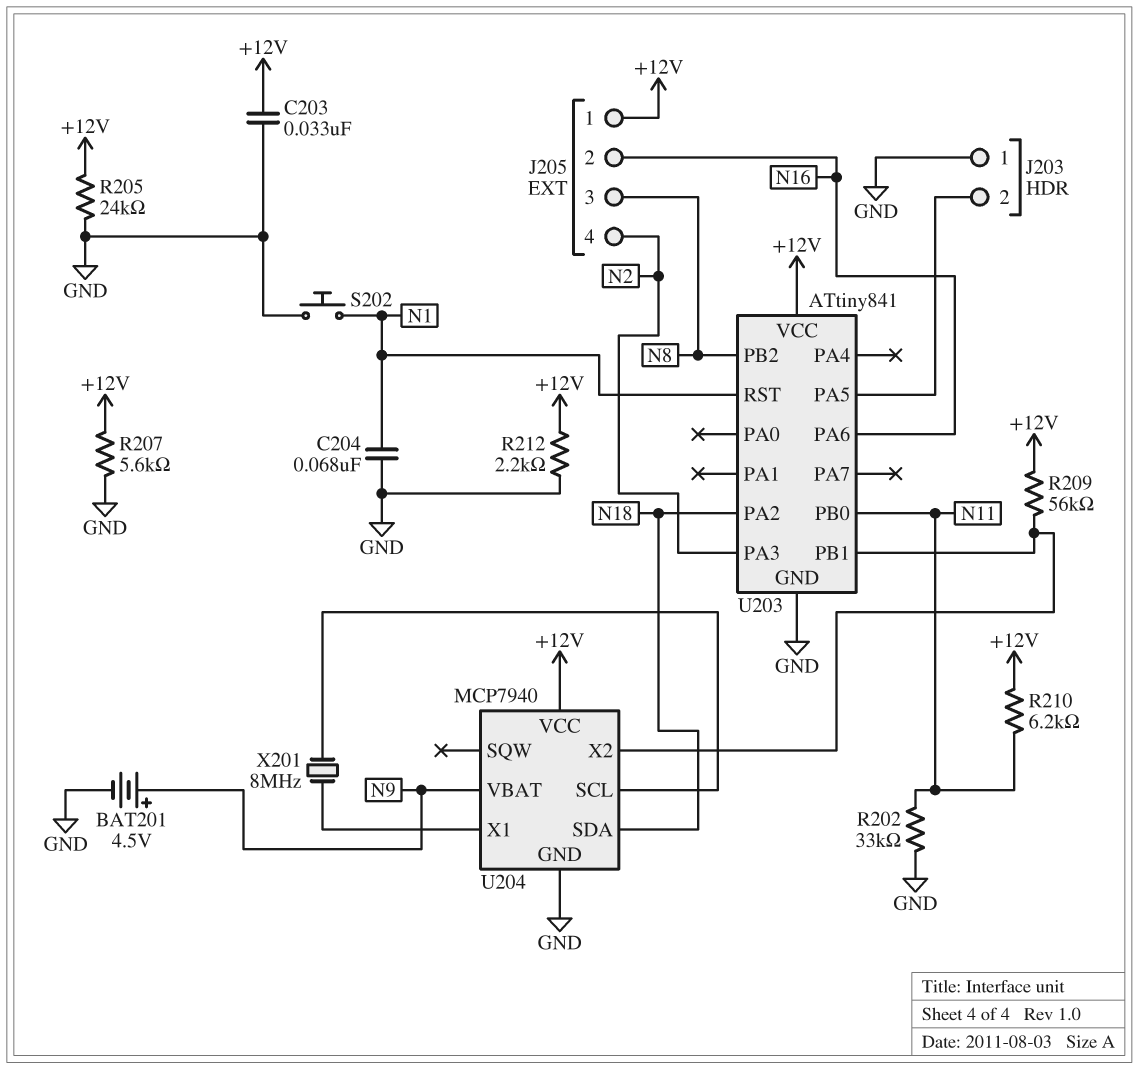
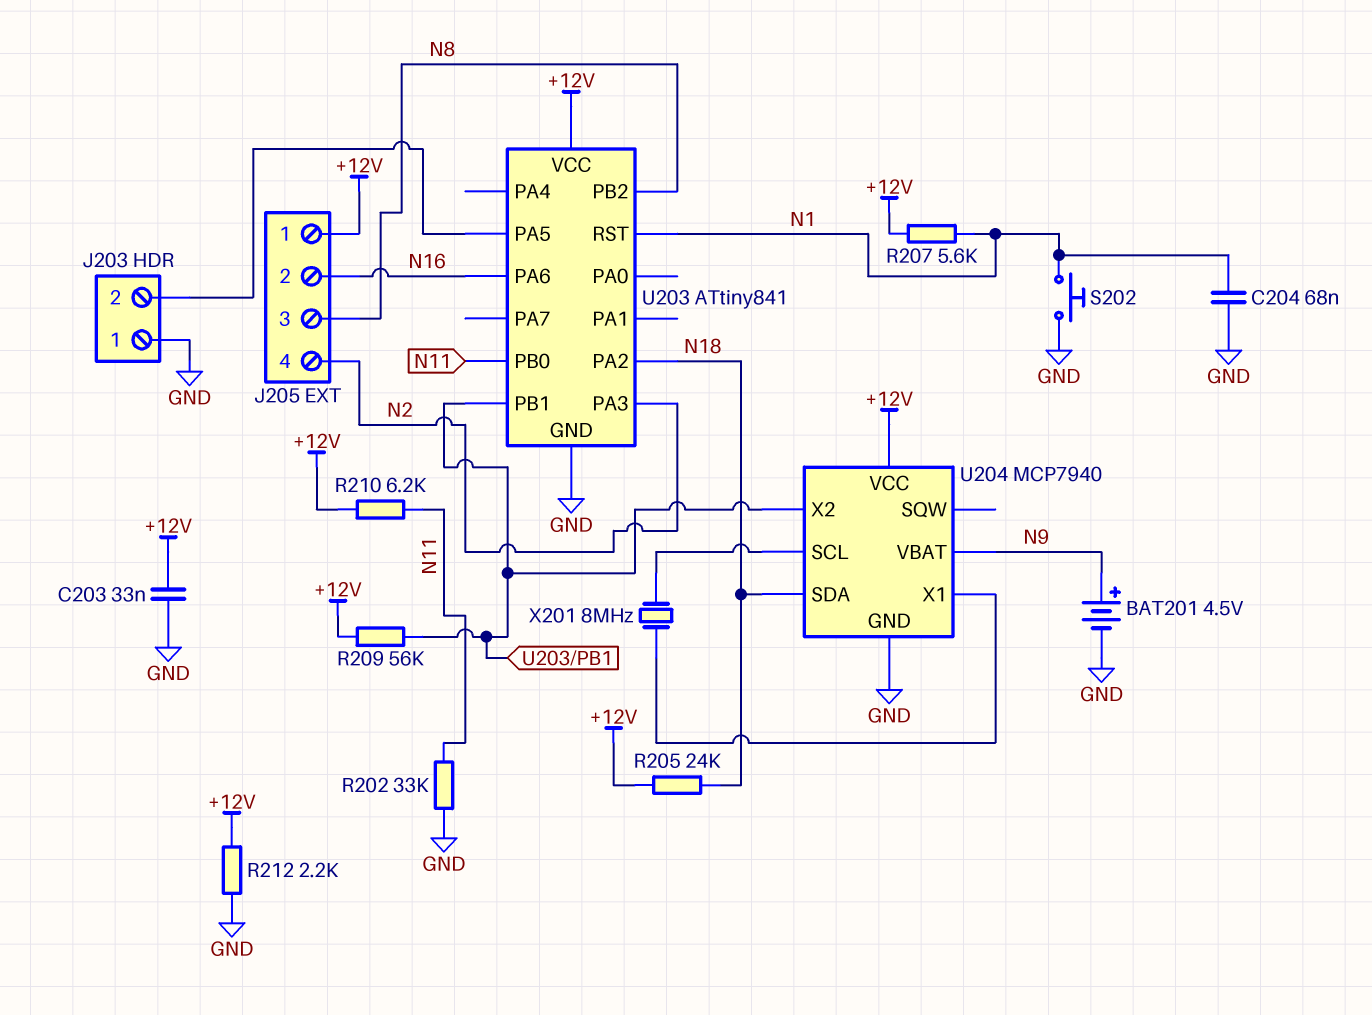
R205: 24k (+12V, GND) -> 24k (+12V, N18)
R207: 5.6k (+12V, GND) -> 5.6k (+12V, N1)

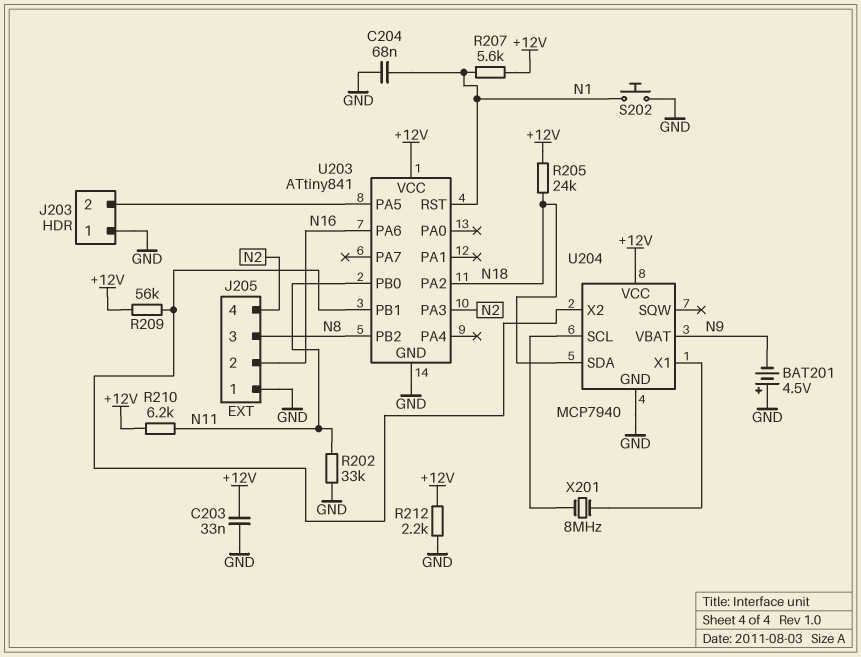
BAT201: 4.5V (plus N9, minus GND) -> 4.5V (plus GND, minus N9)
J205 pin 1: +12V -> GND

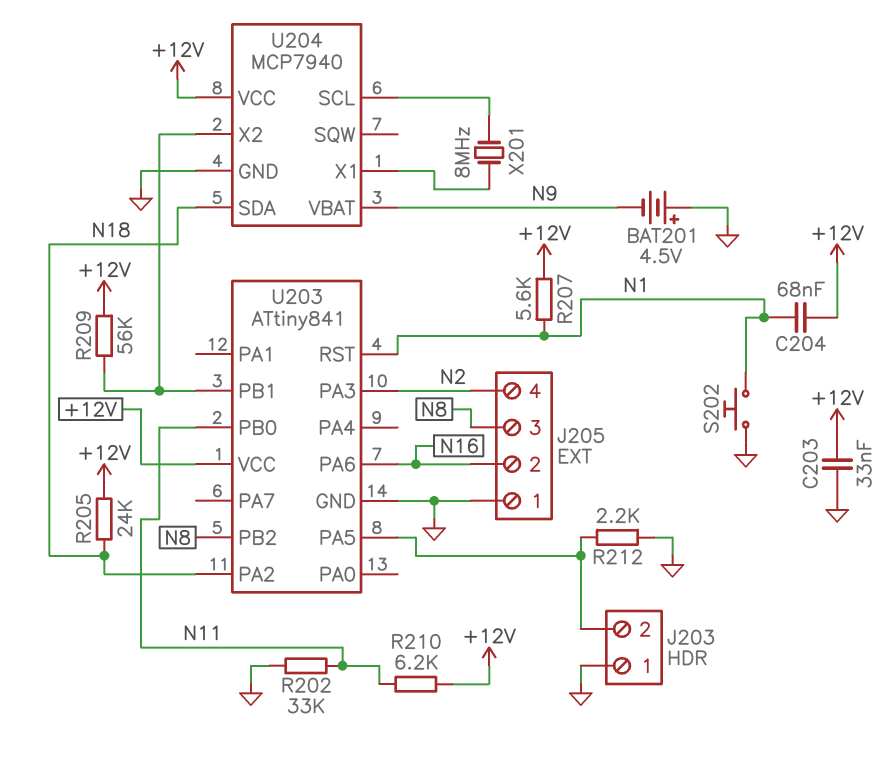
C204: 68nF (GND, N1) -> 68nF (+12V, N1)
R212: 2.2k (+12V, GND) -> 2.2k (GND, J203/2)

